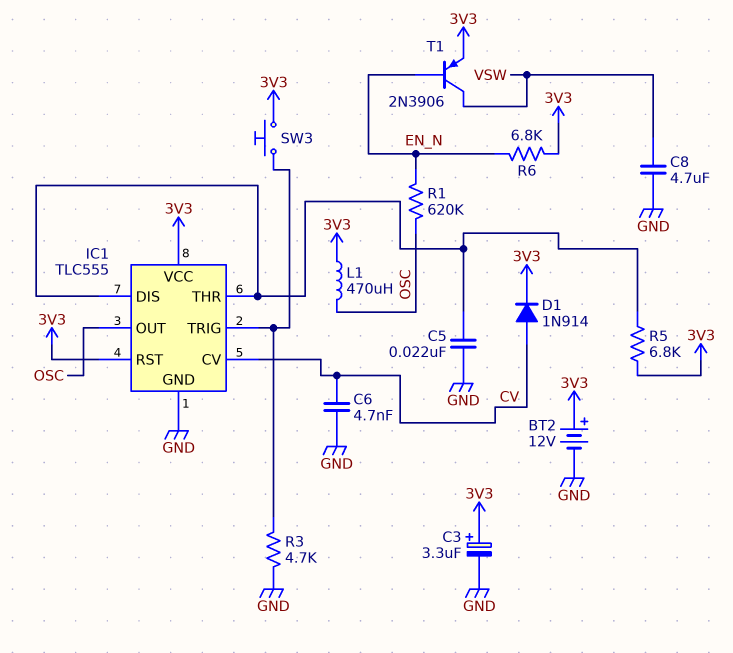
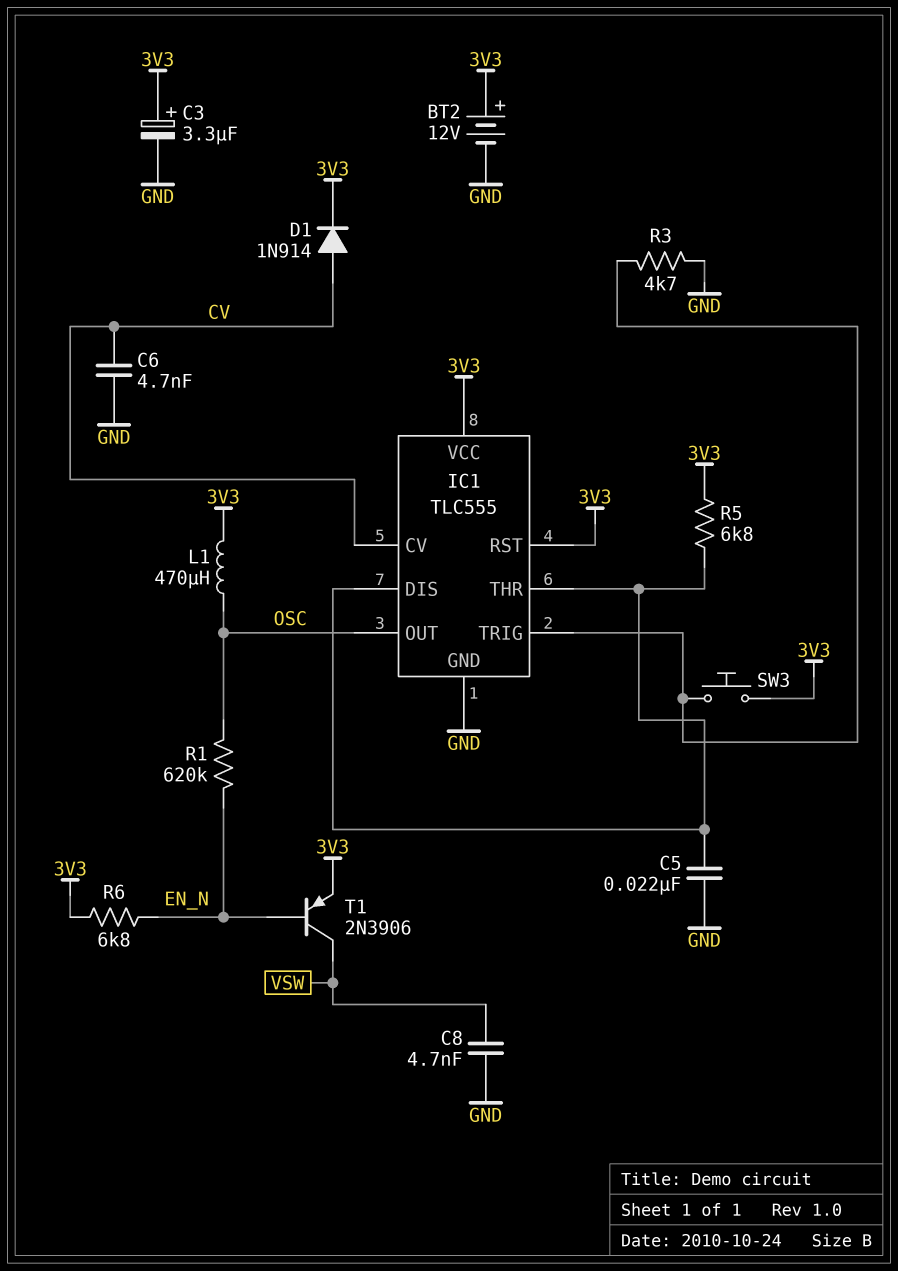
C8: 4.7uF (GND, VSW) -> 4.7nF (GND, VSW)

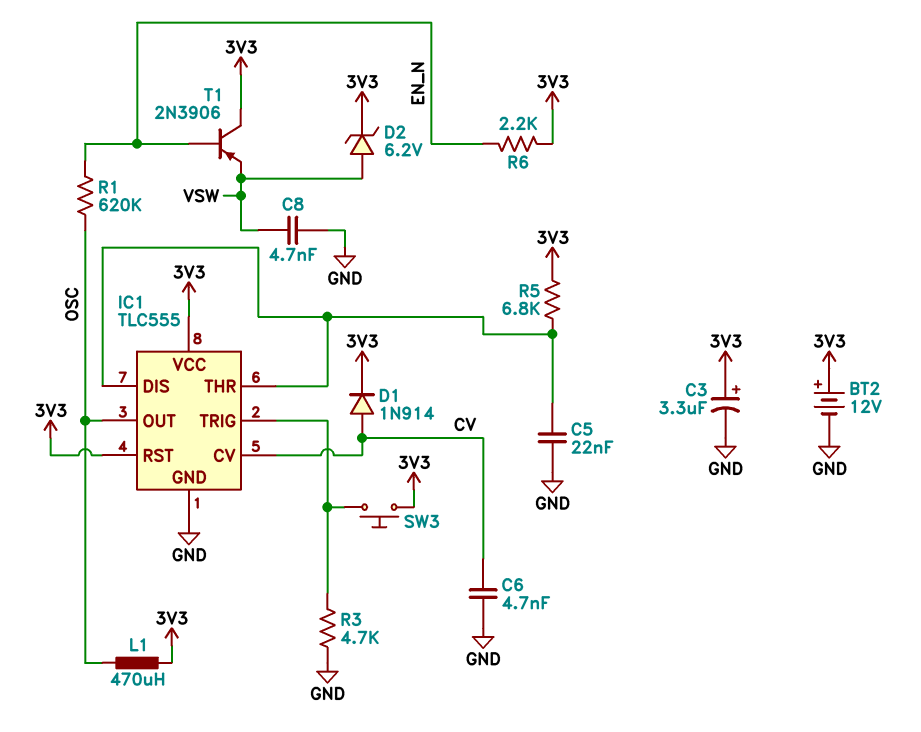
D2: none -> zener 6.2V (A VSW, K 3V3)
R6: 6.8k (3V3, EN_N) -> 2.2k (3V3, EN_N)
T1: PNP 2N3906 (B EN_N, C VSW, E 3V3) -> PNP 2N3906 (B EN_N, C 3V3, E VSW)

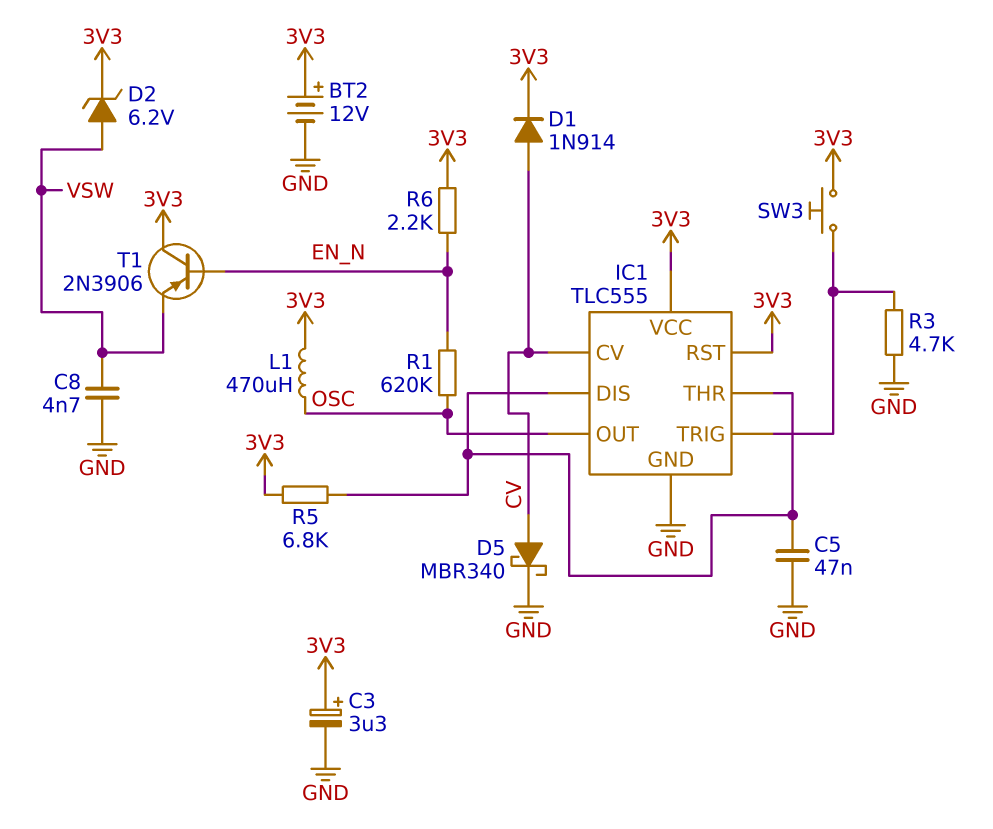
C5: 22nF (GND, IC1/DIS) -> 47nF (GND, IC1/DIS)
C6: 4.7nF (CV, GND) -> none
D5: none -> schottky MBR340 (A CV, K GND)

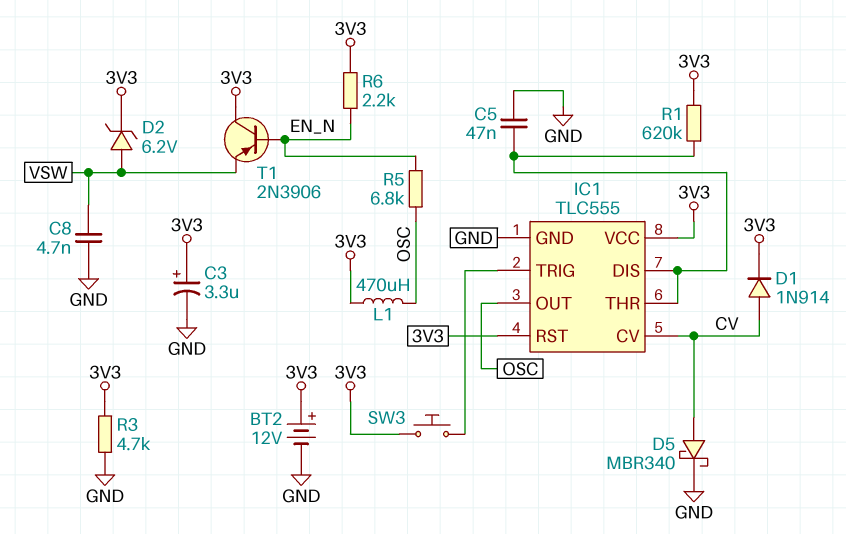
R1: 620k (EN_N, OSC) -> 620k (3V3, IC1/DIS)
R3: 4.7k (GND, IC1/TRIG) -> 4.7k (3V3, GND)
R5: 6.8k (3V3, IC1/DIS) -> 6.8k (EN_N, OSC)

